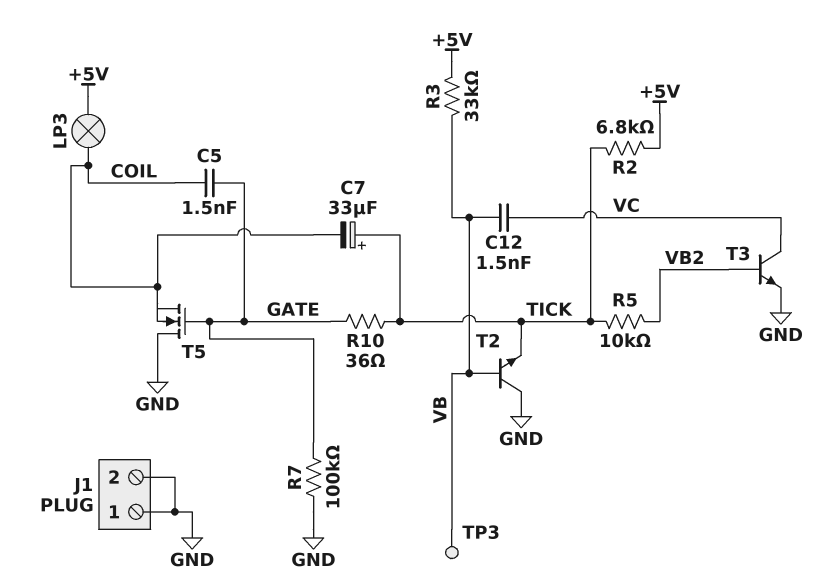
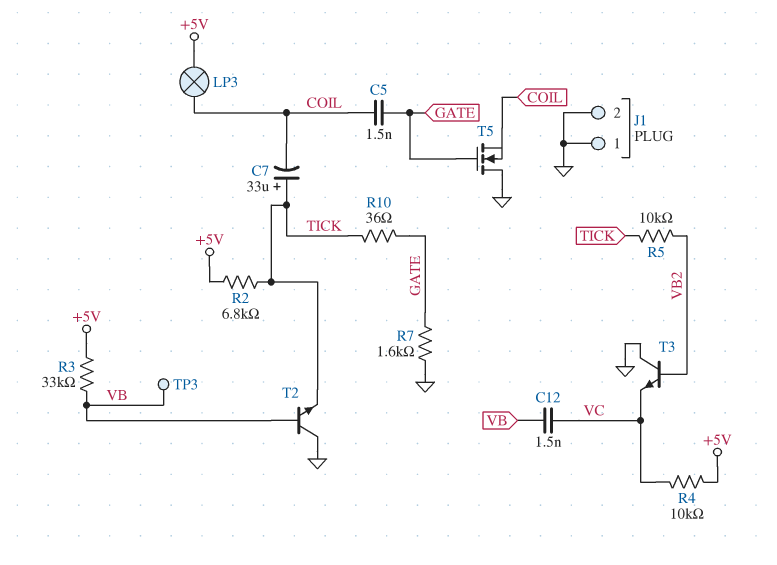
R4: none -> 10k (+5V, VC)
R7: 100k (GATE, GND) -> 1.6k (GATE, GND)
T3: NPN (B VB2, C VC, E GND) -> NPN (B VB2, C GND, E VC)

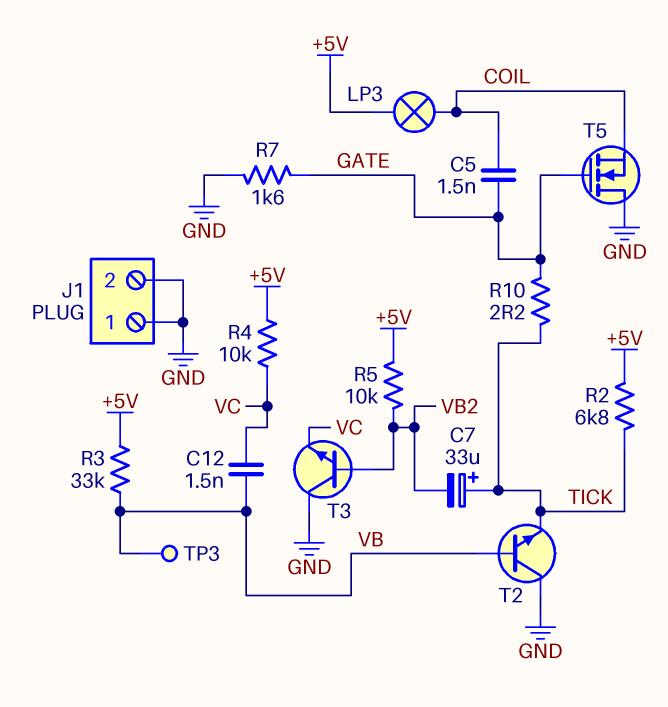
C7: 33uF (plus TICK, minus COIL) -> 33uF (plus TICK, minus VB2)
R5: 10k (TICK, VB2) -> 10k (+5V, VB2)
R10: 36 (GATE, TICK) -> 2.2 (GATE, TICK)

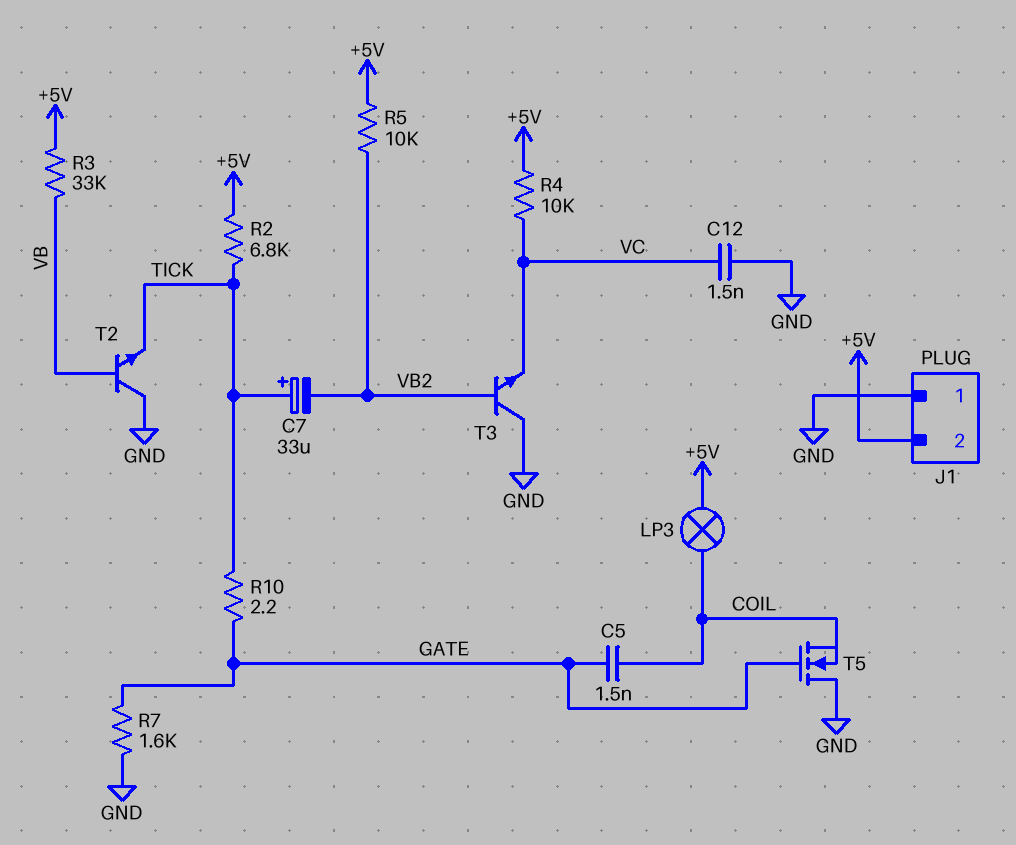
C12: 1.5nF (VB, VC) -> 1.5nF (GND, VC)
J1 pin 2: GND -> +5V
TP3: test point (VB) -> none

